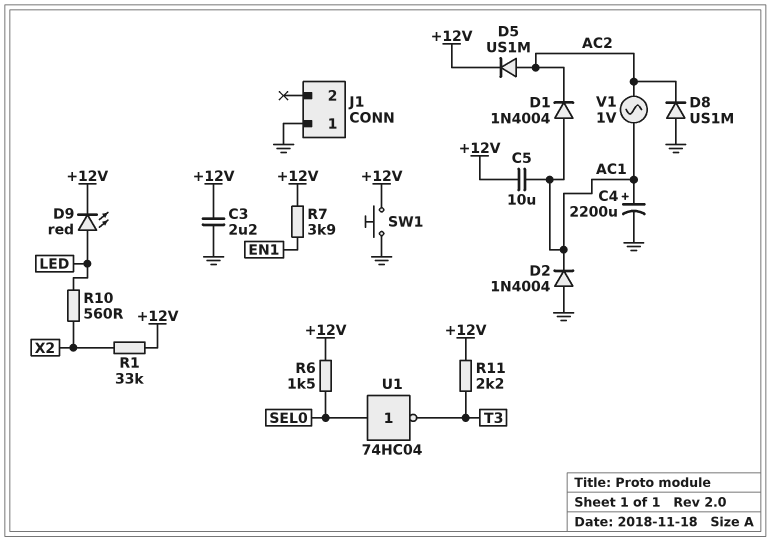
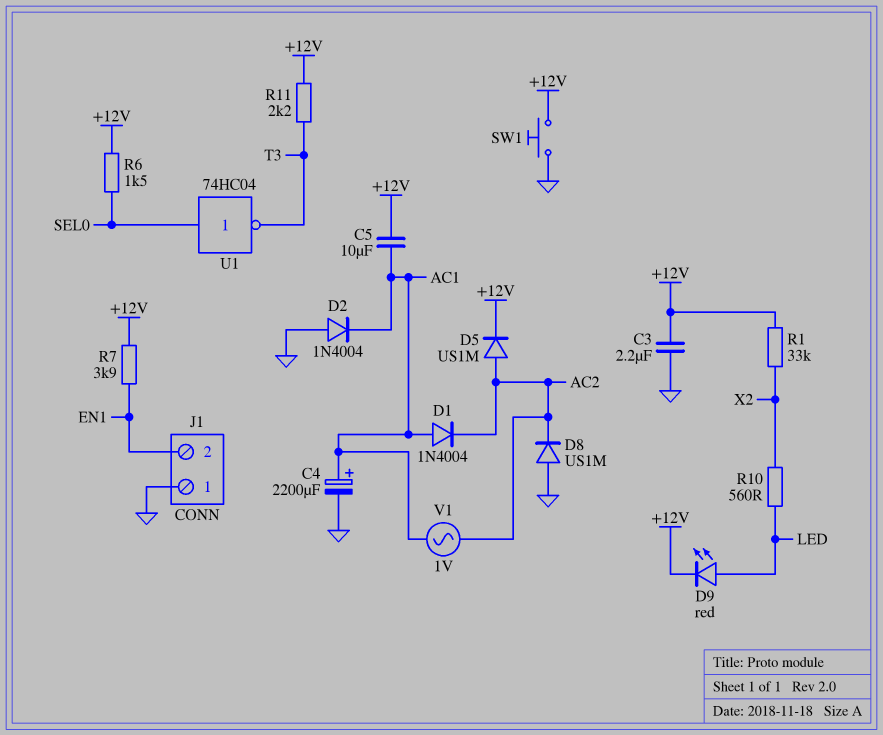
J1 pin 2: none -> EN1

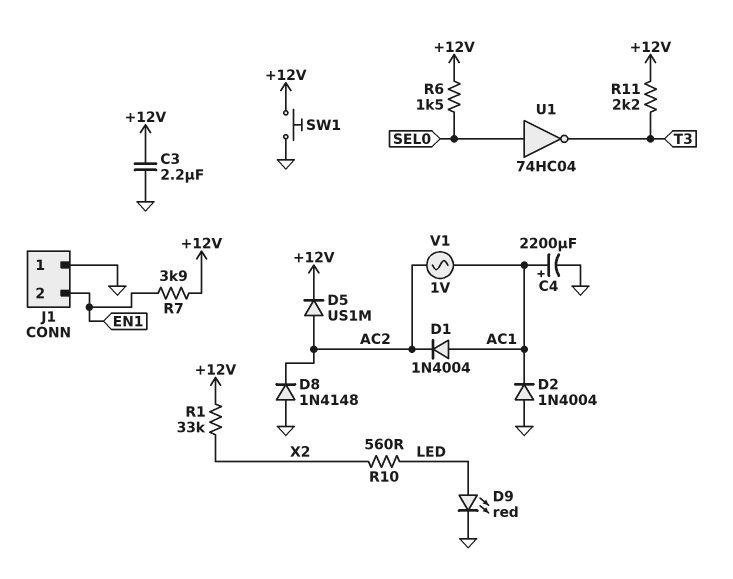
C5: 10uF (+12V, AC1) -> none
D8: diode US1M (A GND, K AC2) -> diode 1N4148 (A GND, K AC2)
D9: LED red (A LED, K +12V) -> LED red (A LED, K GND)

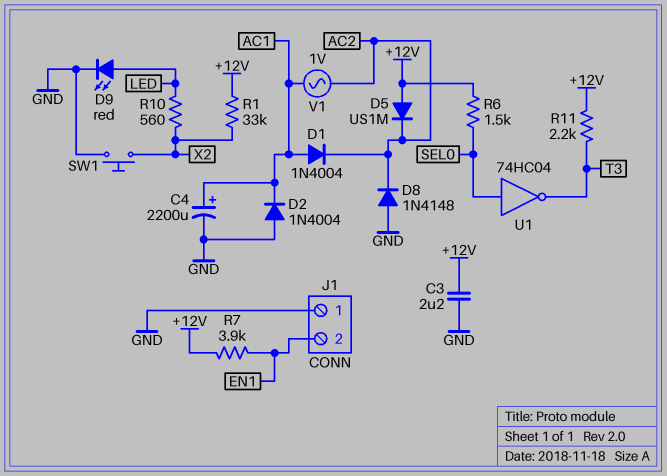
D5: diode US1M (A AC2, K +12V) -> diode US1M (A +12V, K AC2)
SW1: button (+12V, GND) -> button (GND, X2)

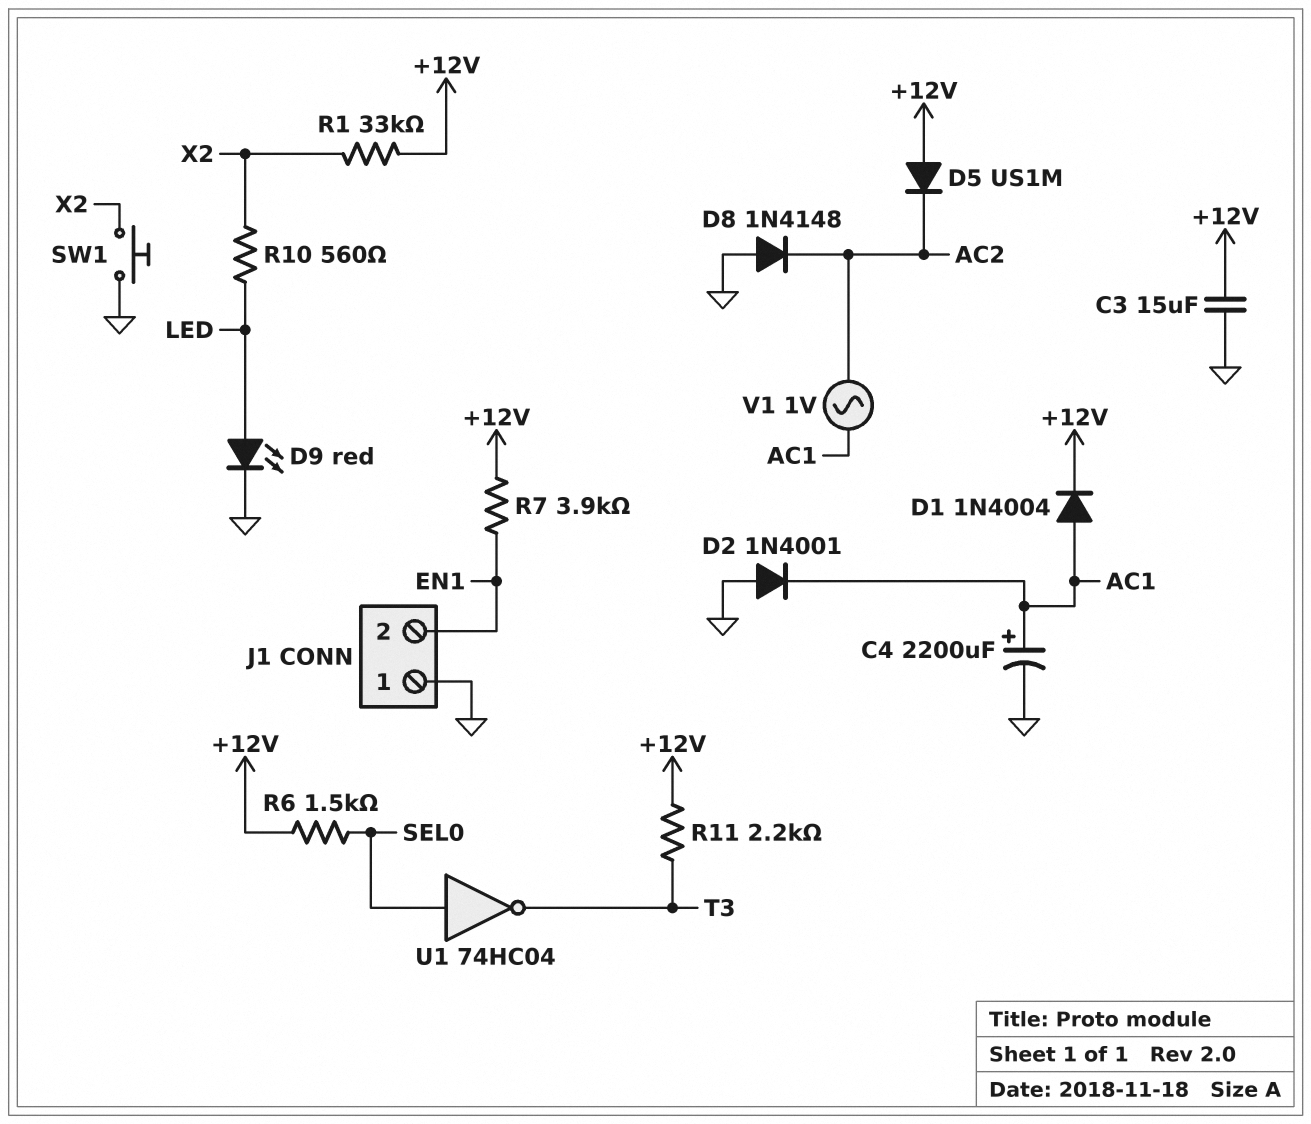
C3: 2.2uF (+12V, GND) -> 15uF (+12V, GND)
D1: diode 1N4004 (A AC1, K AC2) -> diode 1N4004 (A AC1, K +12V)
D2: diode 1N4004 (A GND, K AC1) -> diode 1N4001 (A GND, K AC1)

